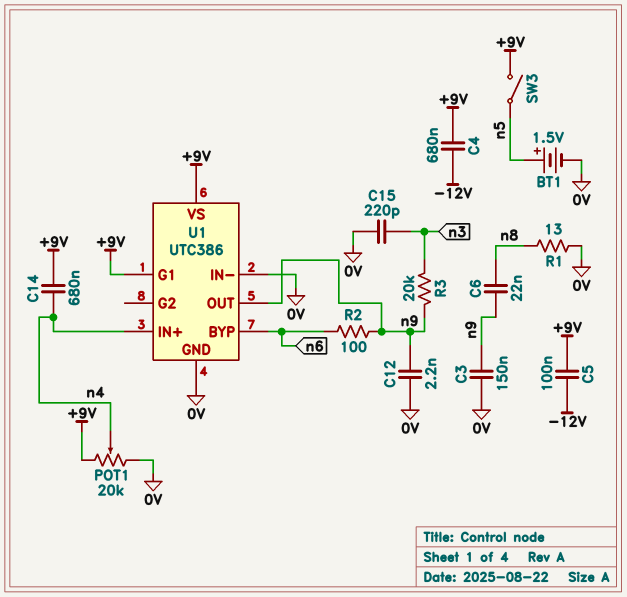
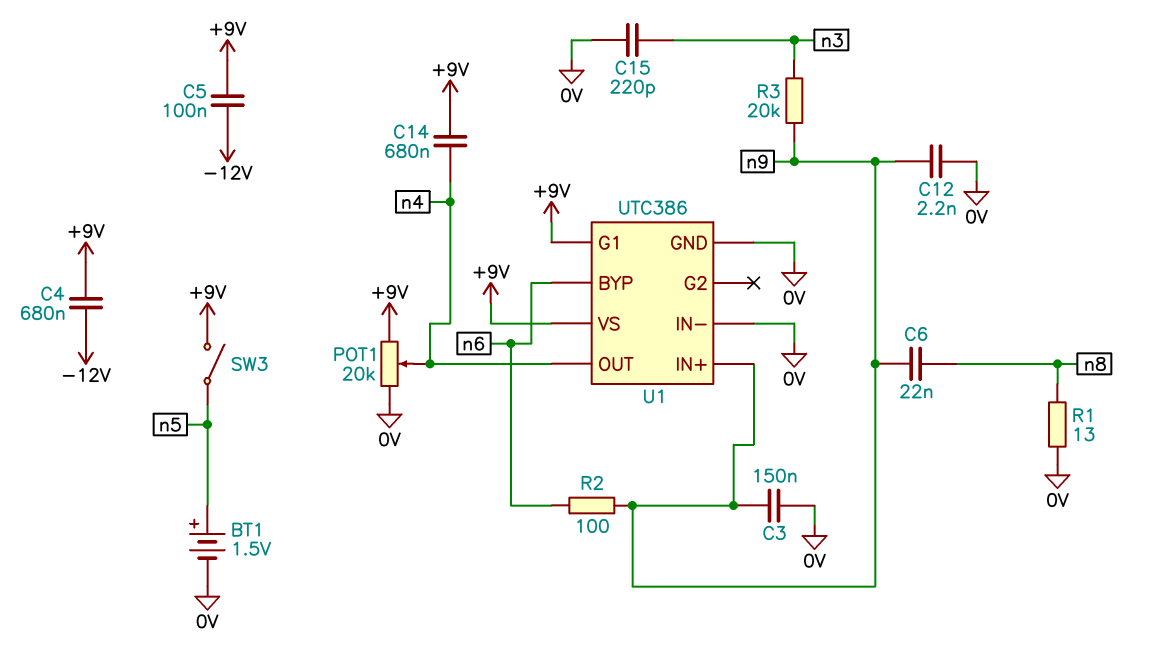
U1 pin IN+: n4 -> n9
U1 pin OUT: n9 -> n4

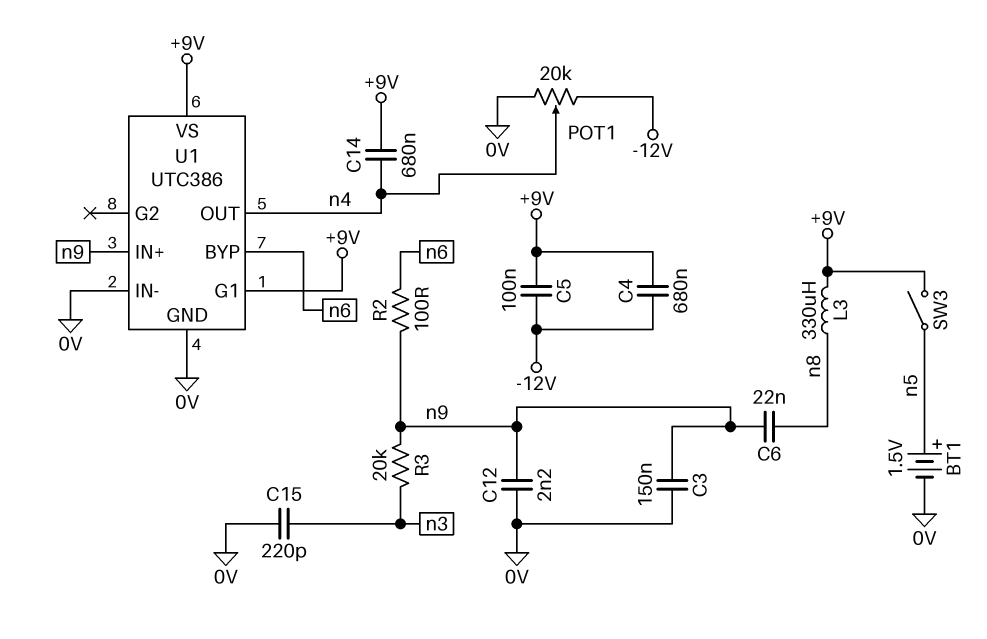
L3: none -> 330uH (+9V, n8)
POT1: 20k (+9V, 0V, wiper n4) -> 20k (-12V, 0V, wiper n4)
R1: 13 (0V, n8) -> none

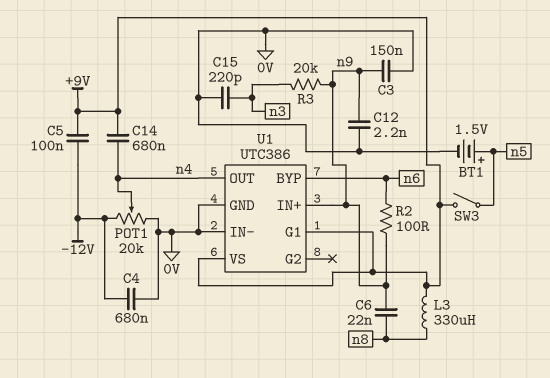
C4: 680nF (+9V, -12V) -> 680nF (-12V, 0V)

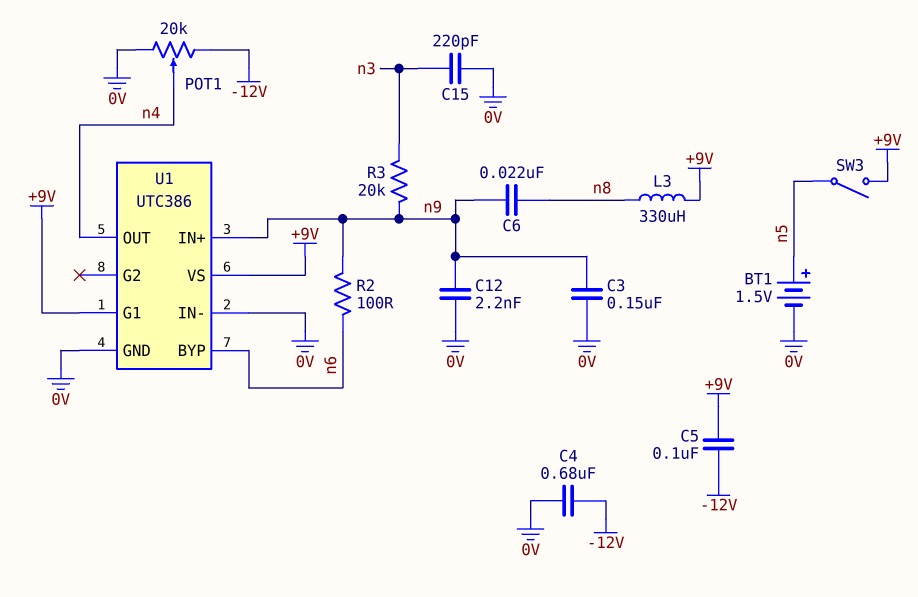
C14: 680nF (+9V, n4) -> none

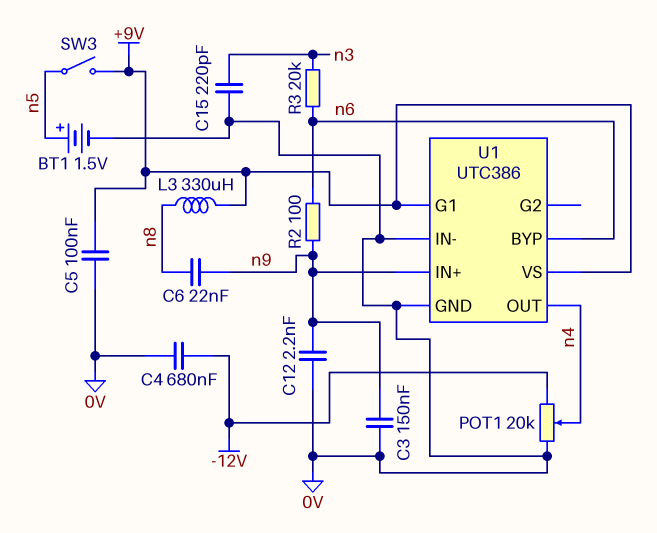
C5: 100nF (+9V, -12V) -> 100nF (+9V, 0V)
R3: 20k (n3, n9) -> 20k (n3, n6)

